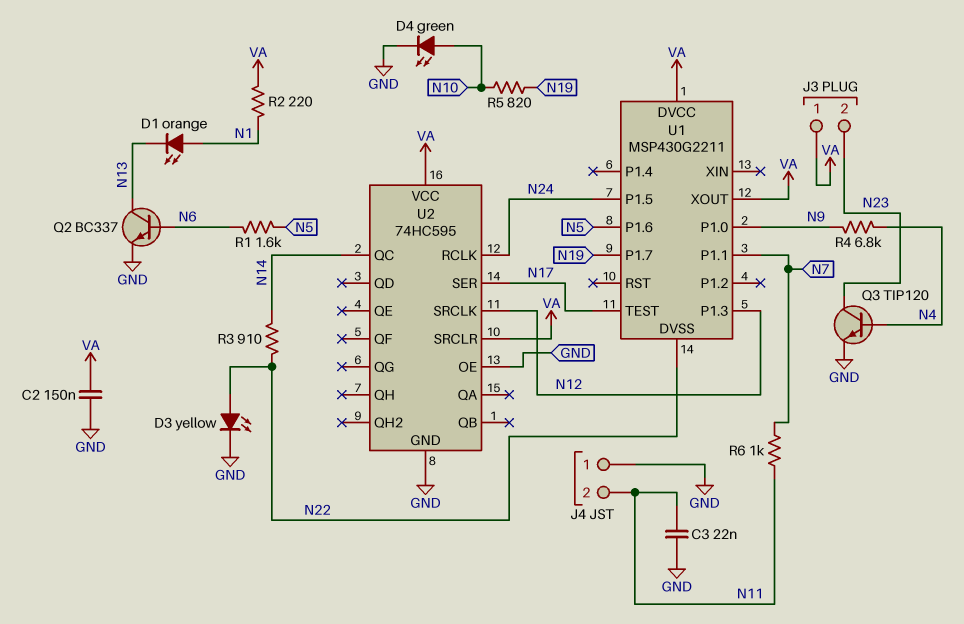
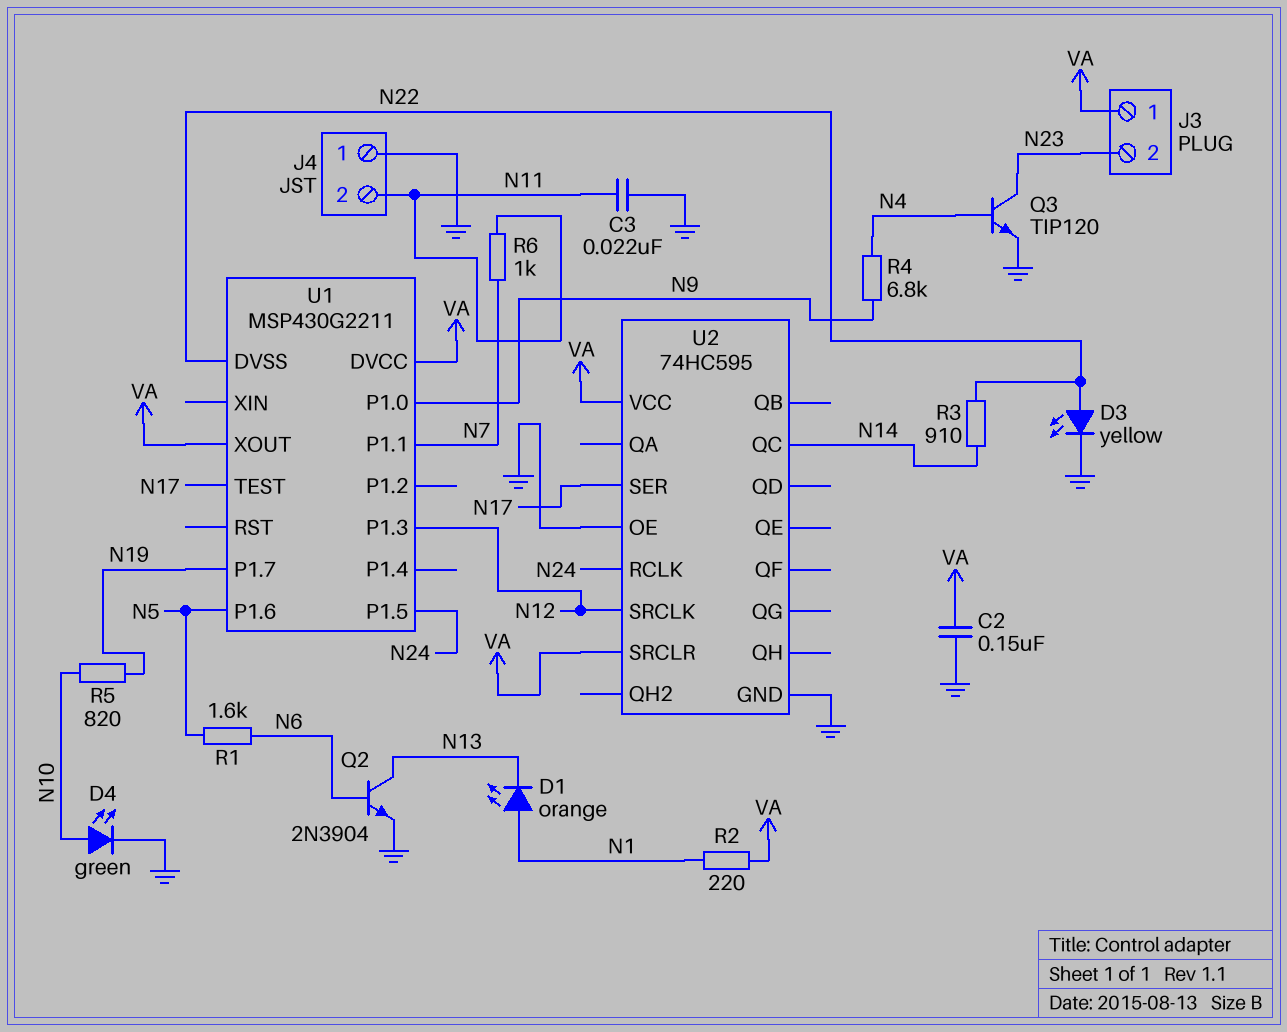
Q2: NPN BC337 (B N6, C N13, E GND) -> NPN 2N3904 (B N6, C N13, E GND)

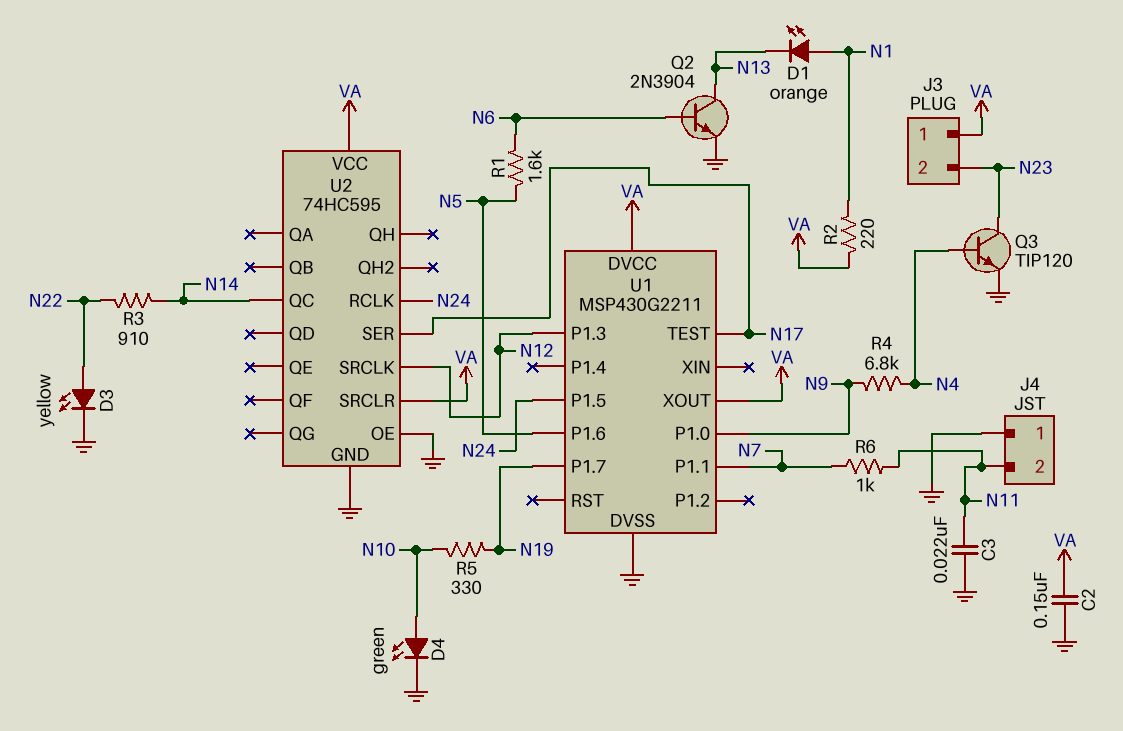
R5: 820 (N10, N19) -> 330 (N10, N19)
U1 pin DVSS: N22 -> GND

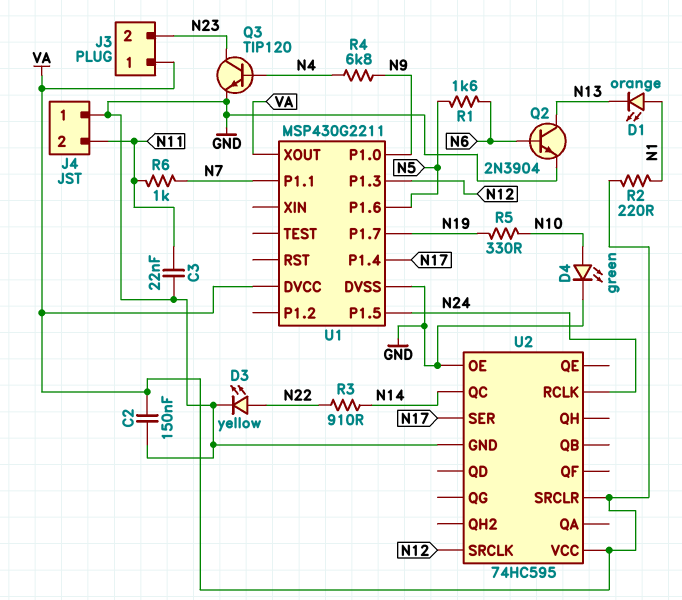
U1 pin P1.4: none -> N17
U1 pin TEST: N17 -> none

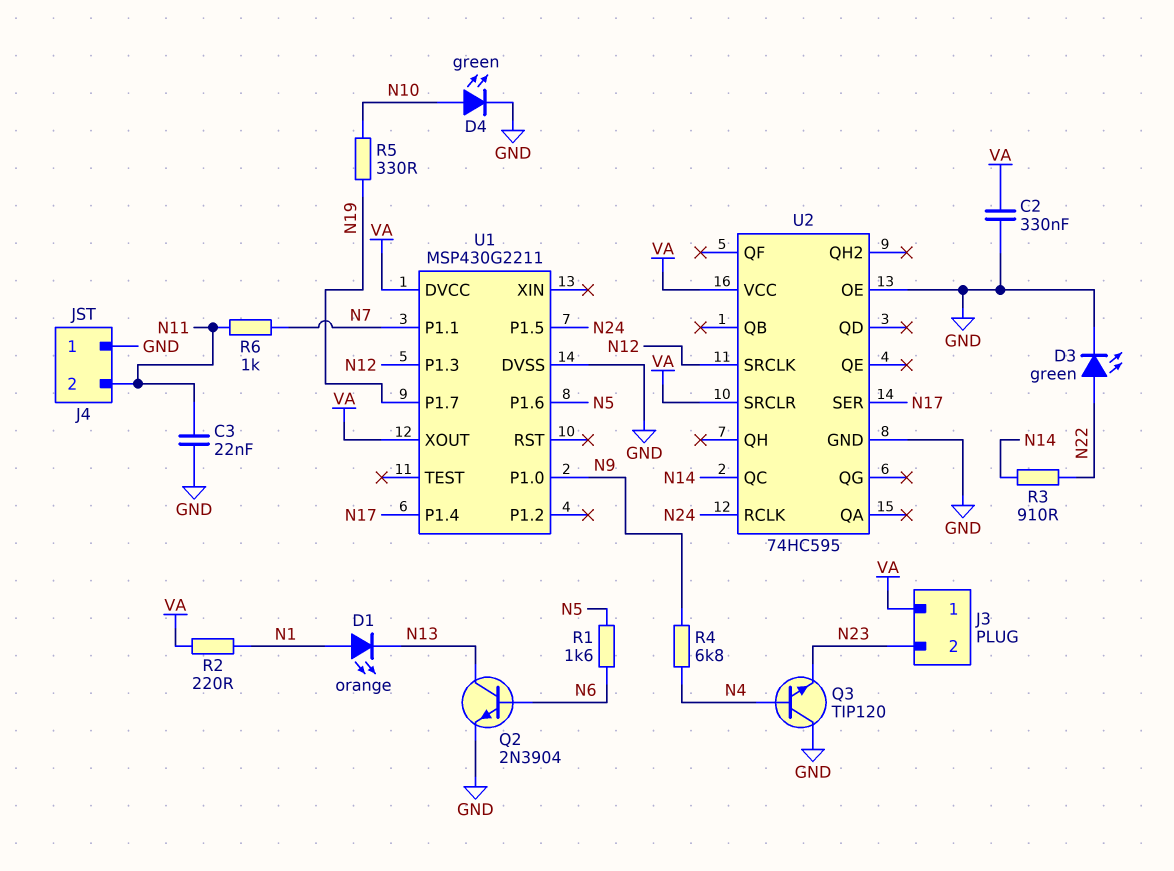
C2: 150nF (GND, VA) -> 330nF (GND, VA)
D3: LED yellow (A N22, K GND) -> LED green (A N22, K GND)
Q3: NPN TIP120 (B N4, C N23, E GND) -> NPN TIP120 (B N4, C GND, E N23)

